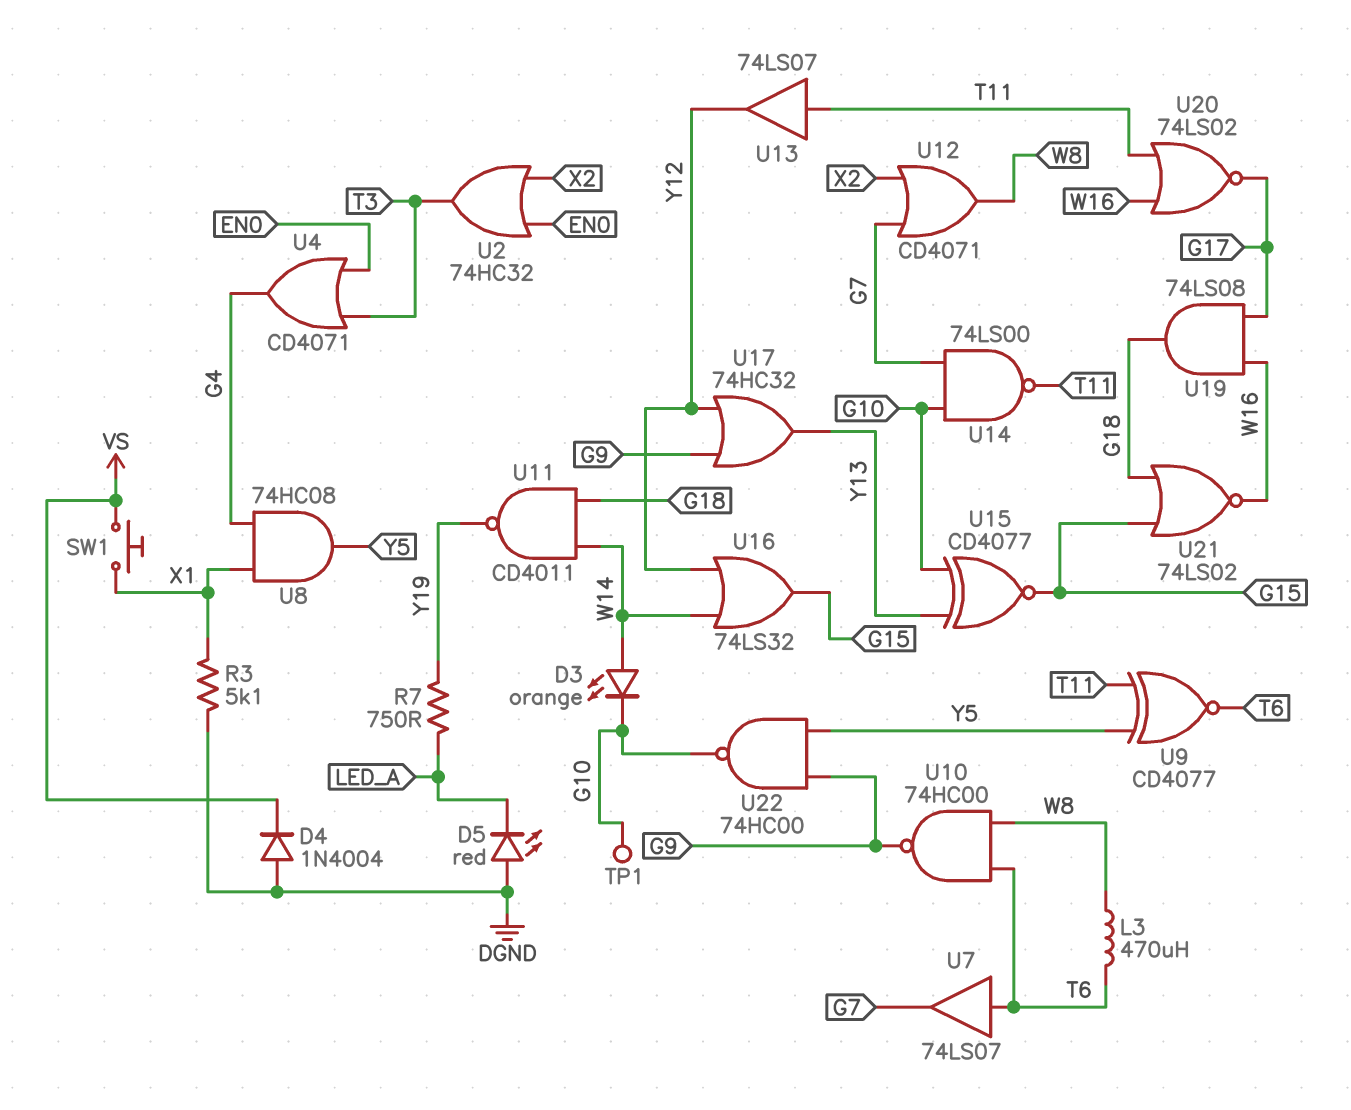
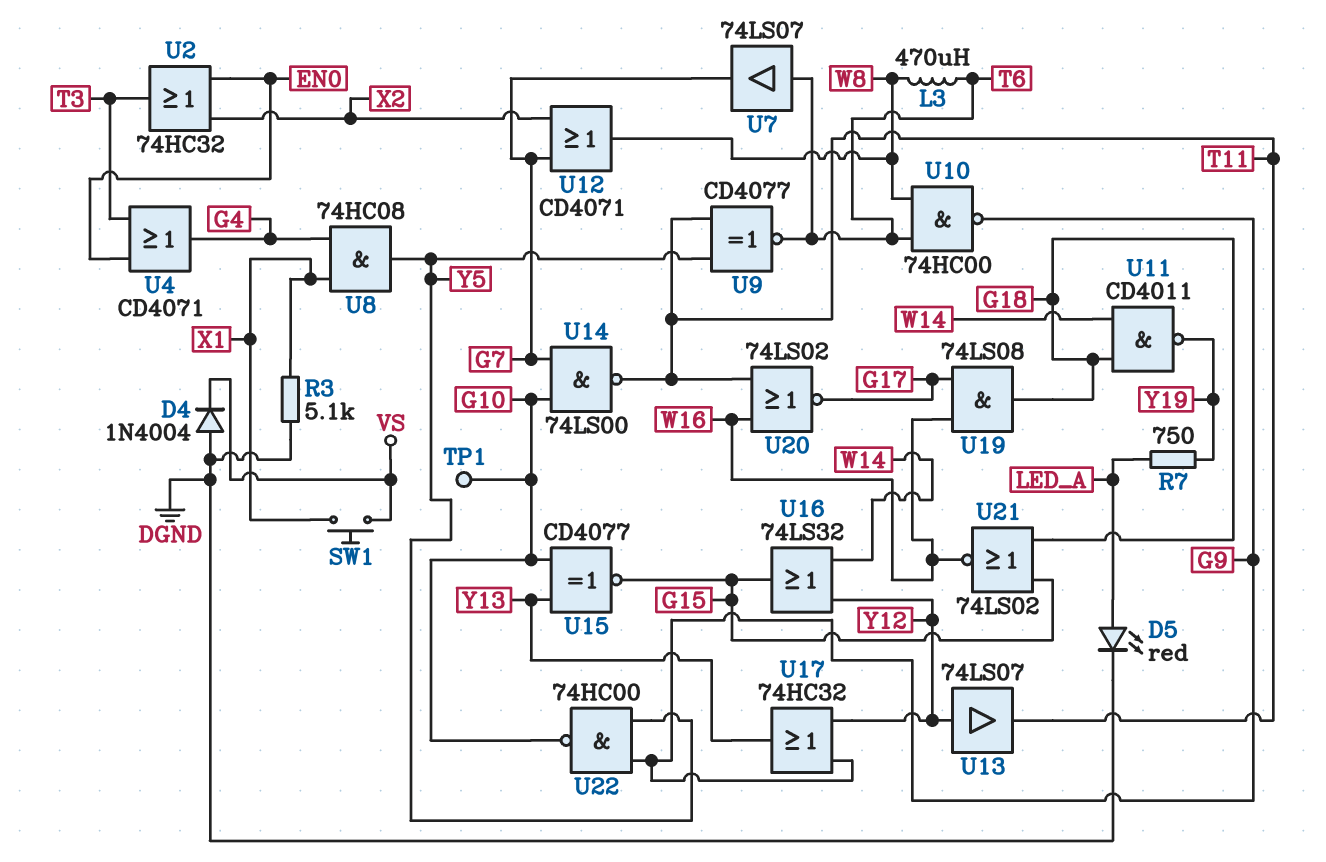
D3: LED orange (A W14, K G10) -> none
D5: LED red (A DGND, K LED_A) -> LED red (A LED_A, K DGND)
U13: buffer 74LS07 (in T11, out Y12) -> buffer 74LS07 (in Y12, out T11)

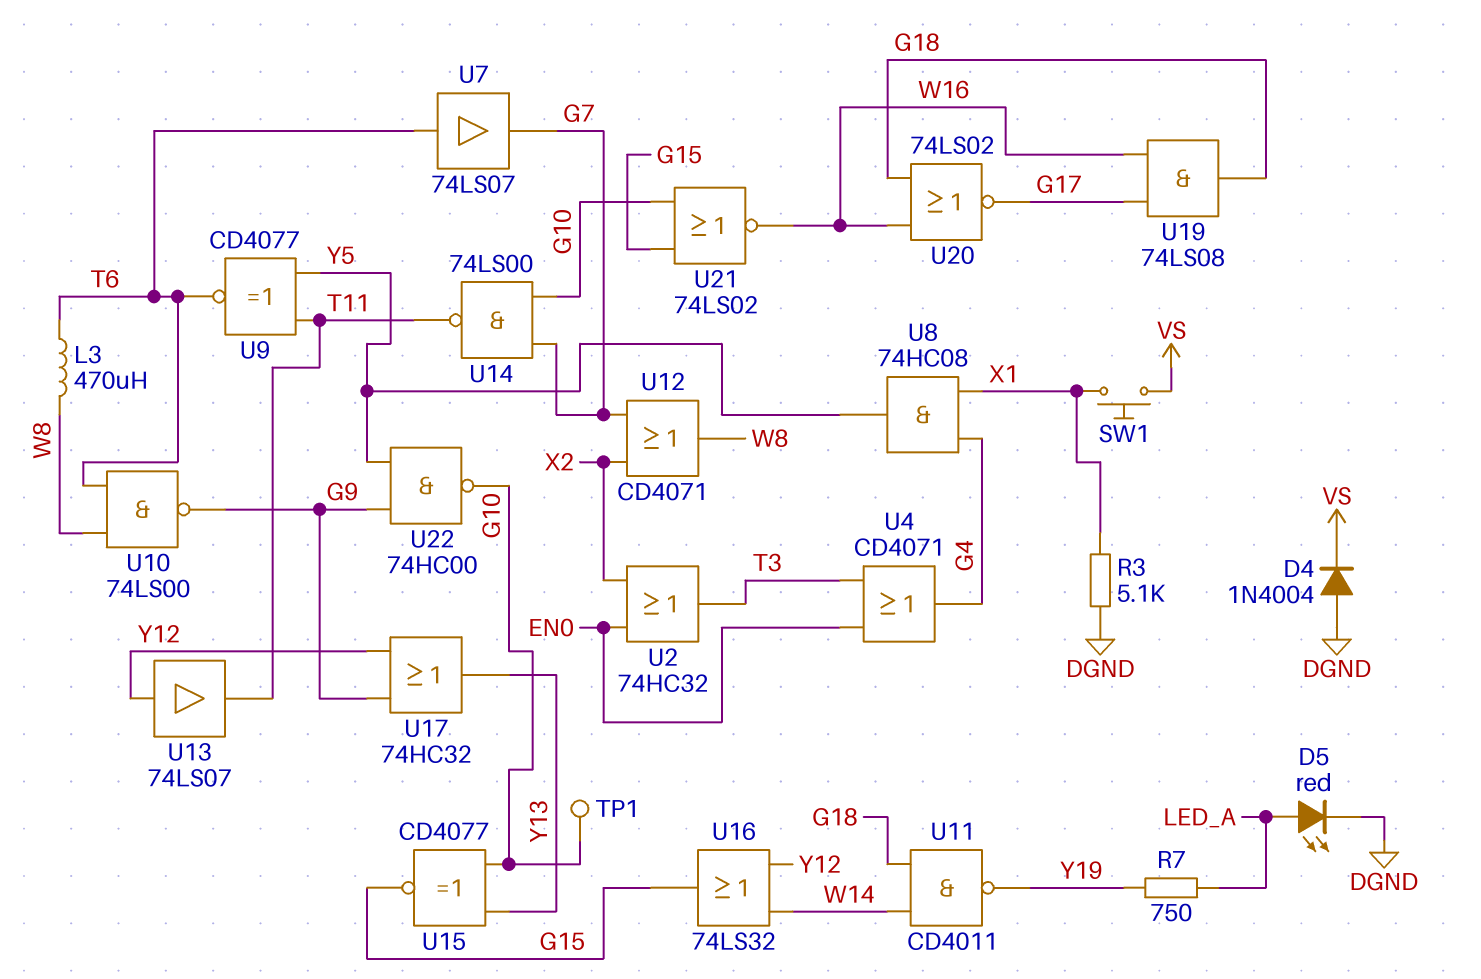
U10: NAND 74HC00 (in T6, in W8, out G9) -> NAND 74LS00 (in T6, in W8, out G9)
U20: NOR 74LS02 (in T11, in W16, out G17) -> NOR 74LS02 (in G18, in W16, out G17)
U21: NOR 74LS02 (in G15, in G18, out W16) -> NOR 74LS02 (in G10, in G15, out W16)

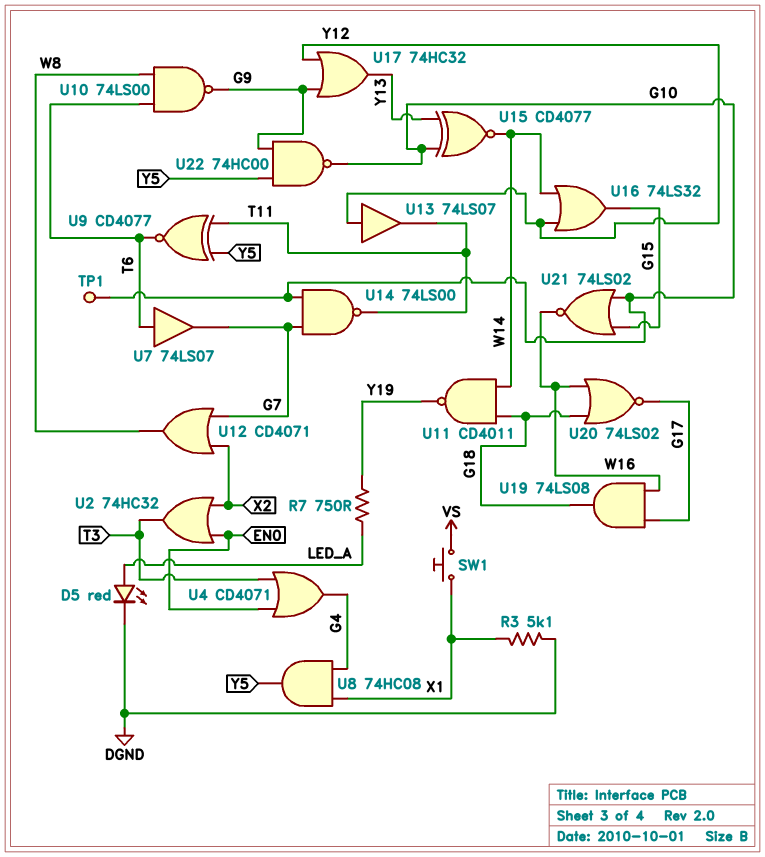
D4: diode 1N4004 (A DGND, K VS) -> none
L3: 470uH (T6, W8) -> none
U15: XNOR CD4077 (in G10, in Y13, out G15) -> XNOR CD4077 (in G10, in Y13, out W14)

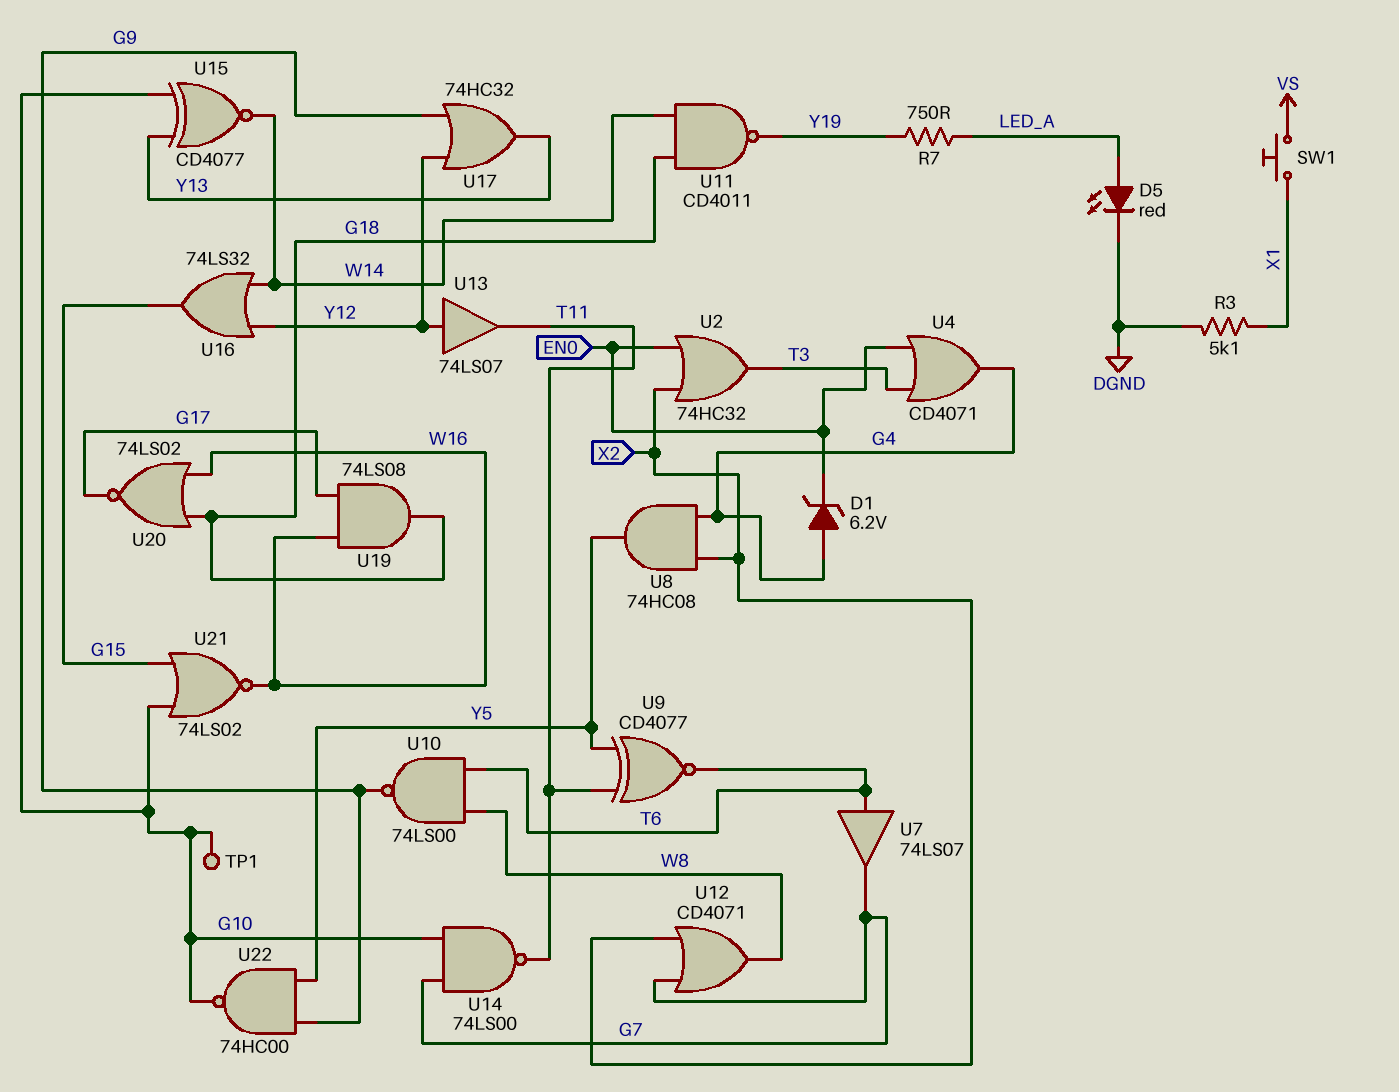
D1: none -> zener 6.2V (A G4, K EN0)
U8: AND 74HC08 (in G4, in X1, out Y5) -> AND 74HC08 (in G4, in X2, out Y5)

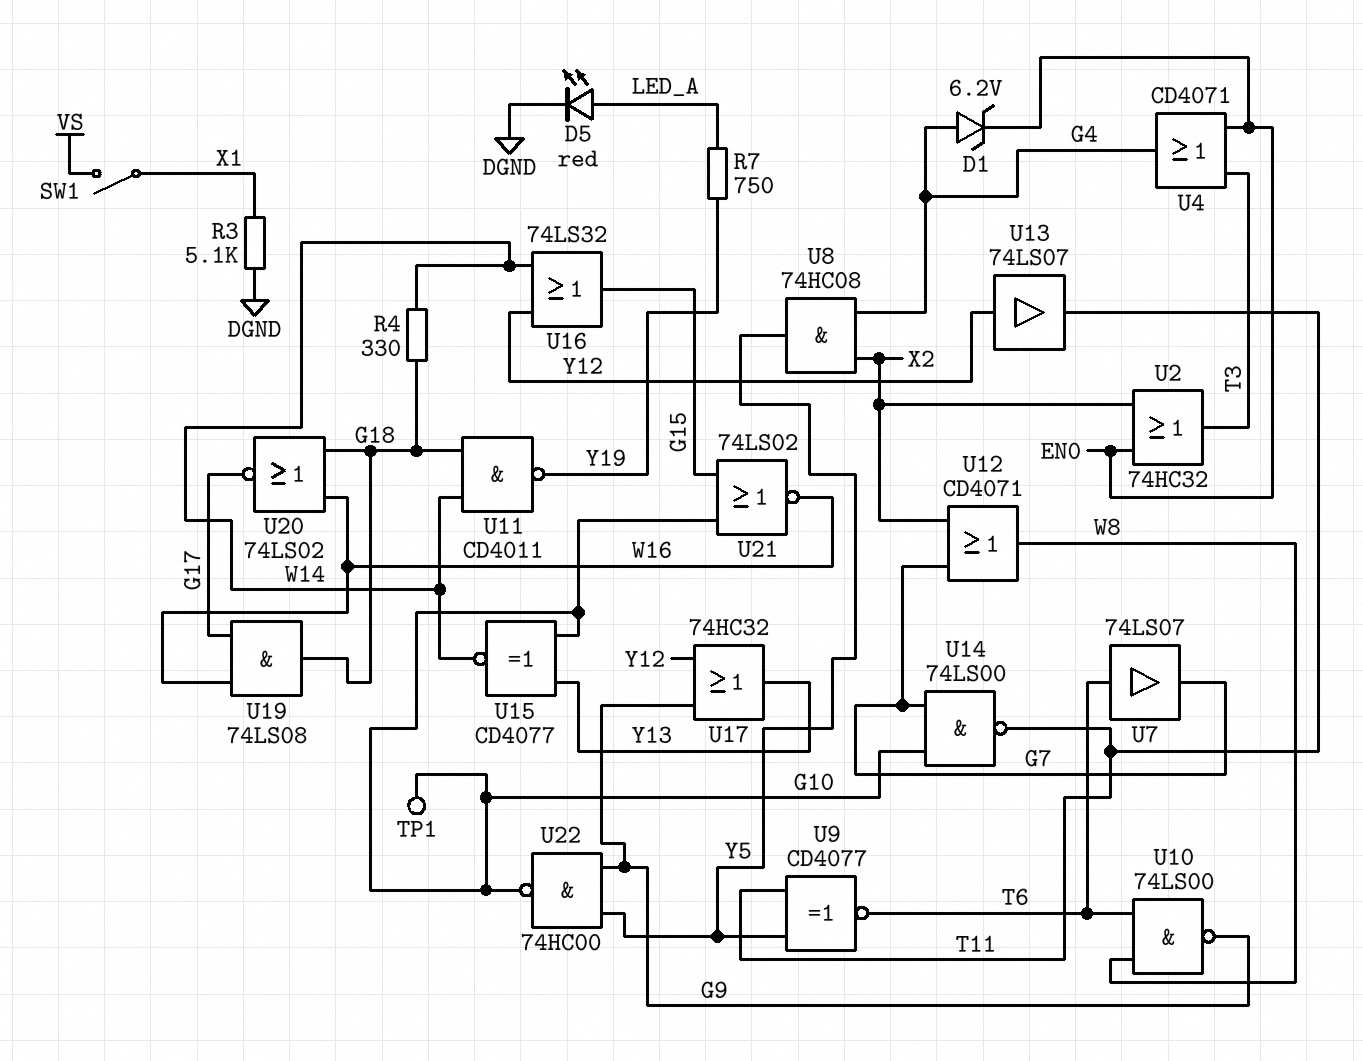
R4: none -> 330 (G18, W14)
SW1: button (VS, X1) -> switch (VS, X1)

